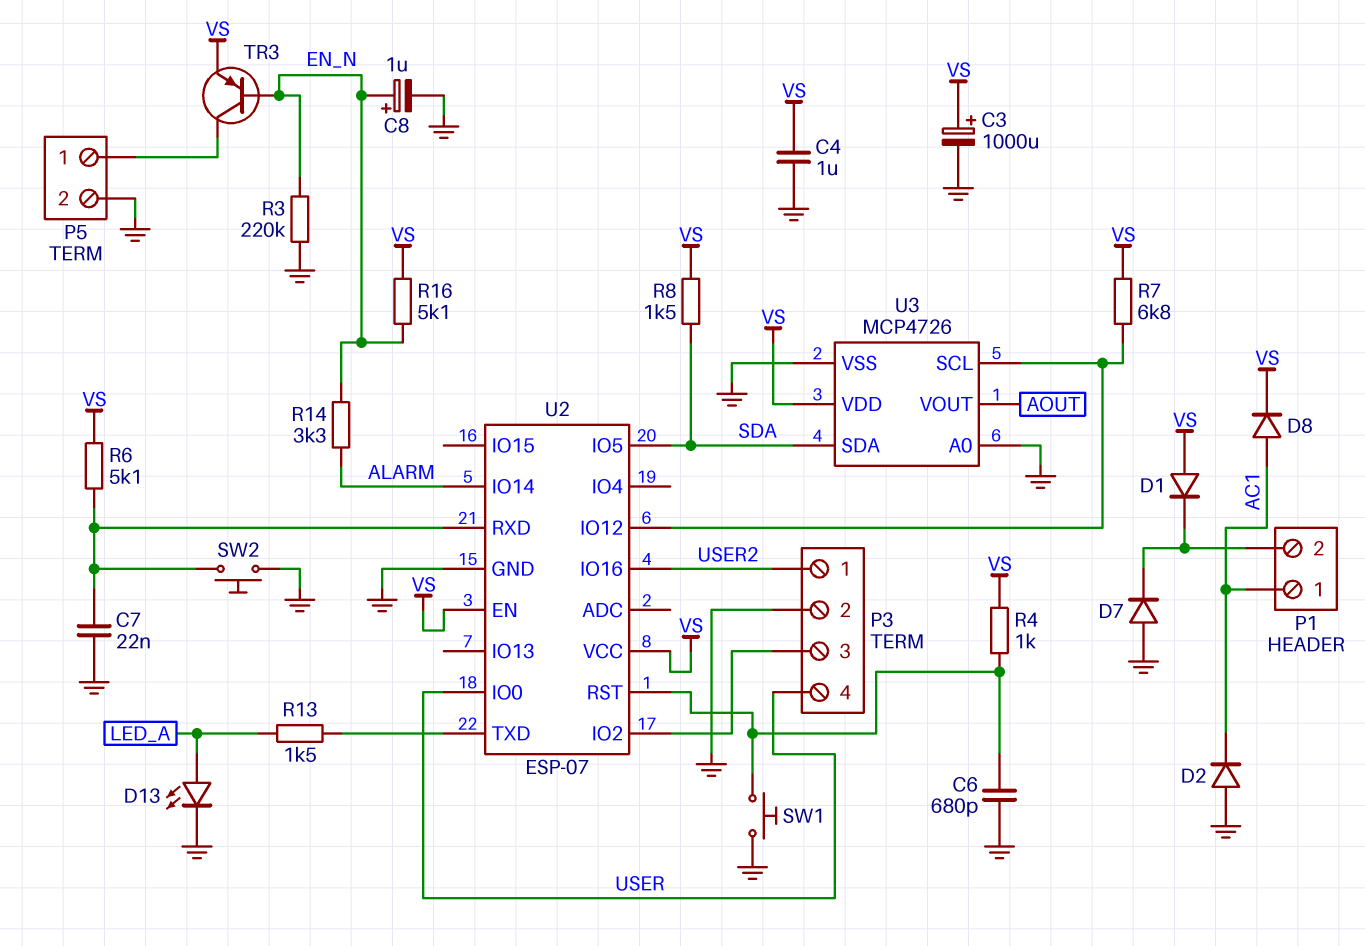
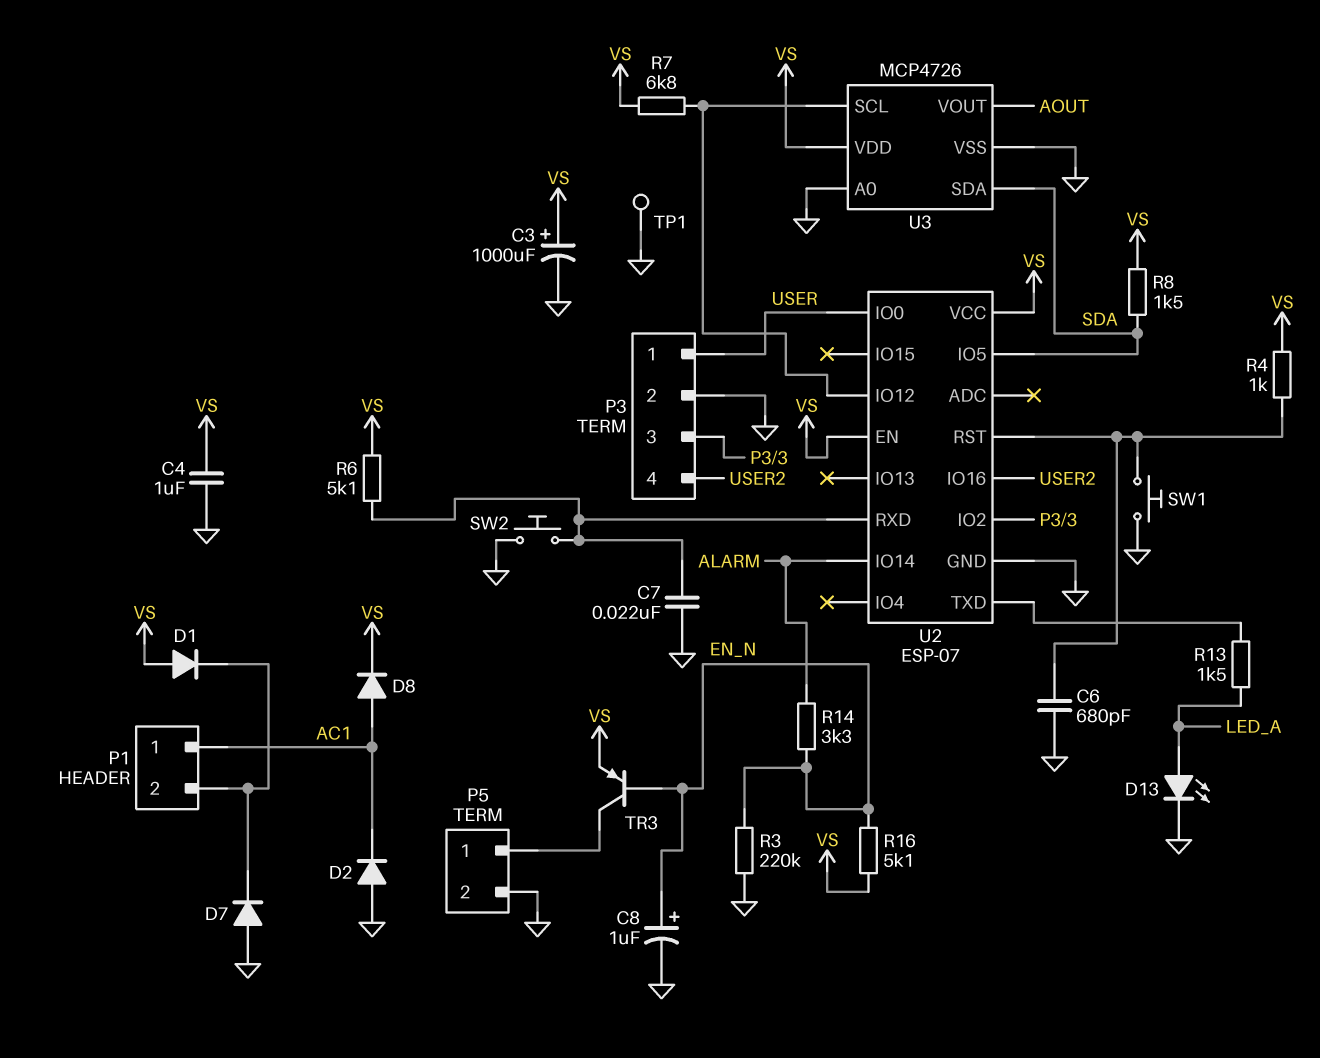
P3 pin 1: USER2 -> USER
P3 pin 4: USER -> USER2
TP1: none -> test point (GND)

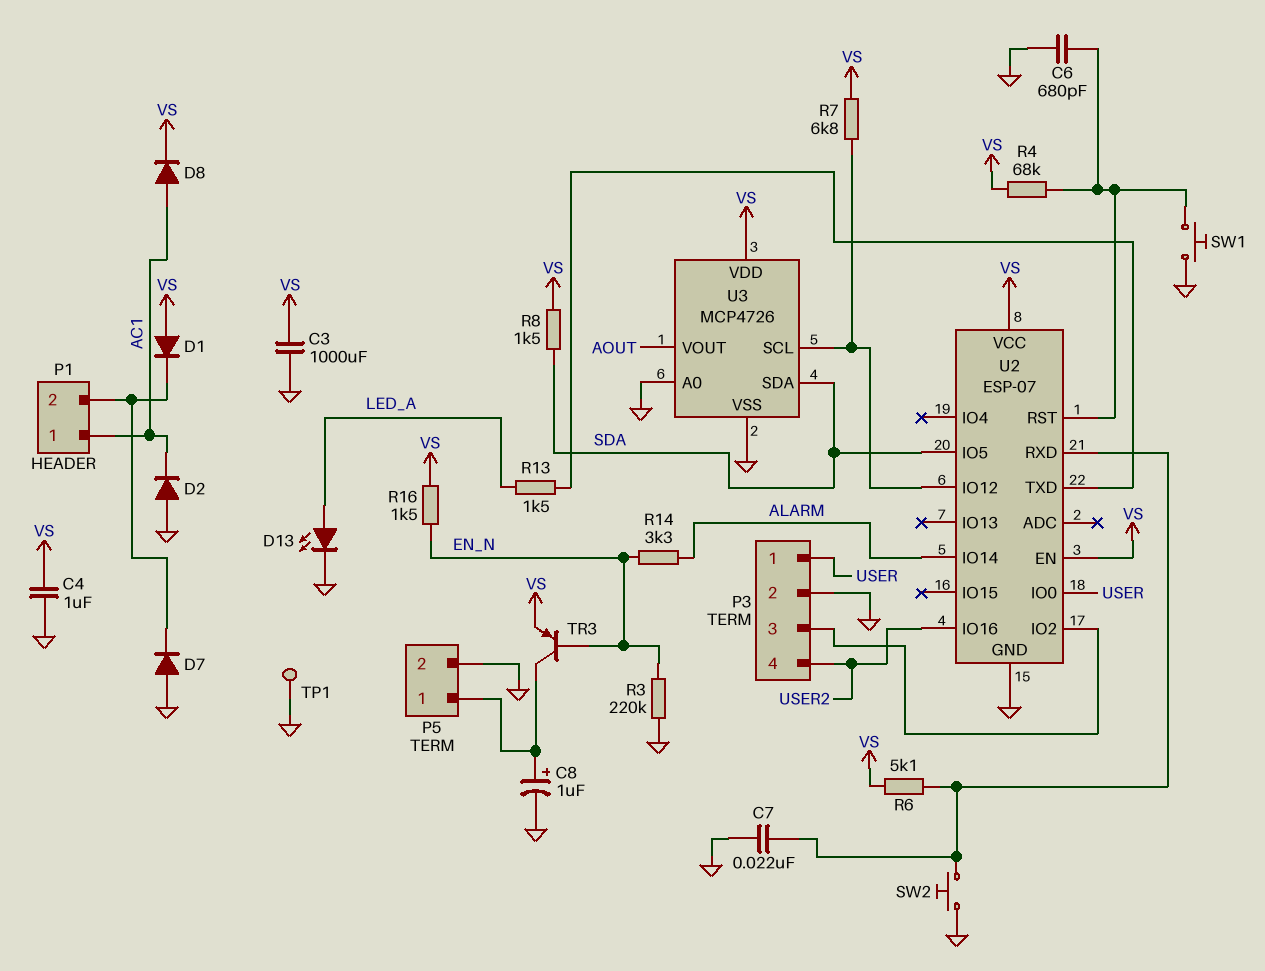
C3: 1000uF (plus VS, minus GND) -> 1000uF (GND, VS)
C8: 1uF (plus EN_N, minus GND) -> 1uF (plus P5/1, minus GND)
R4: 1k (U2/RST, VS) -> 68k (U2/RST, VS)
R16: 5.1k (EN_N, VS) -> 1.5k (EN_N, VS)

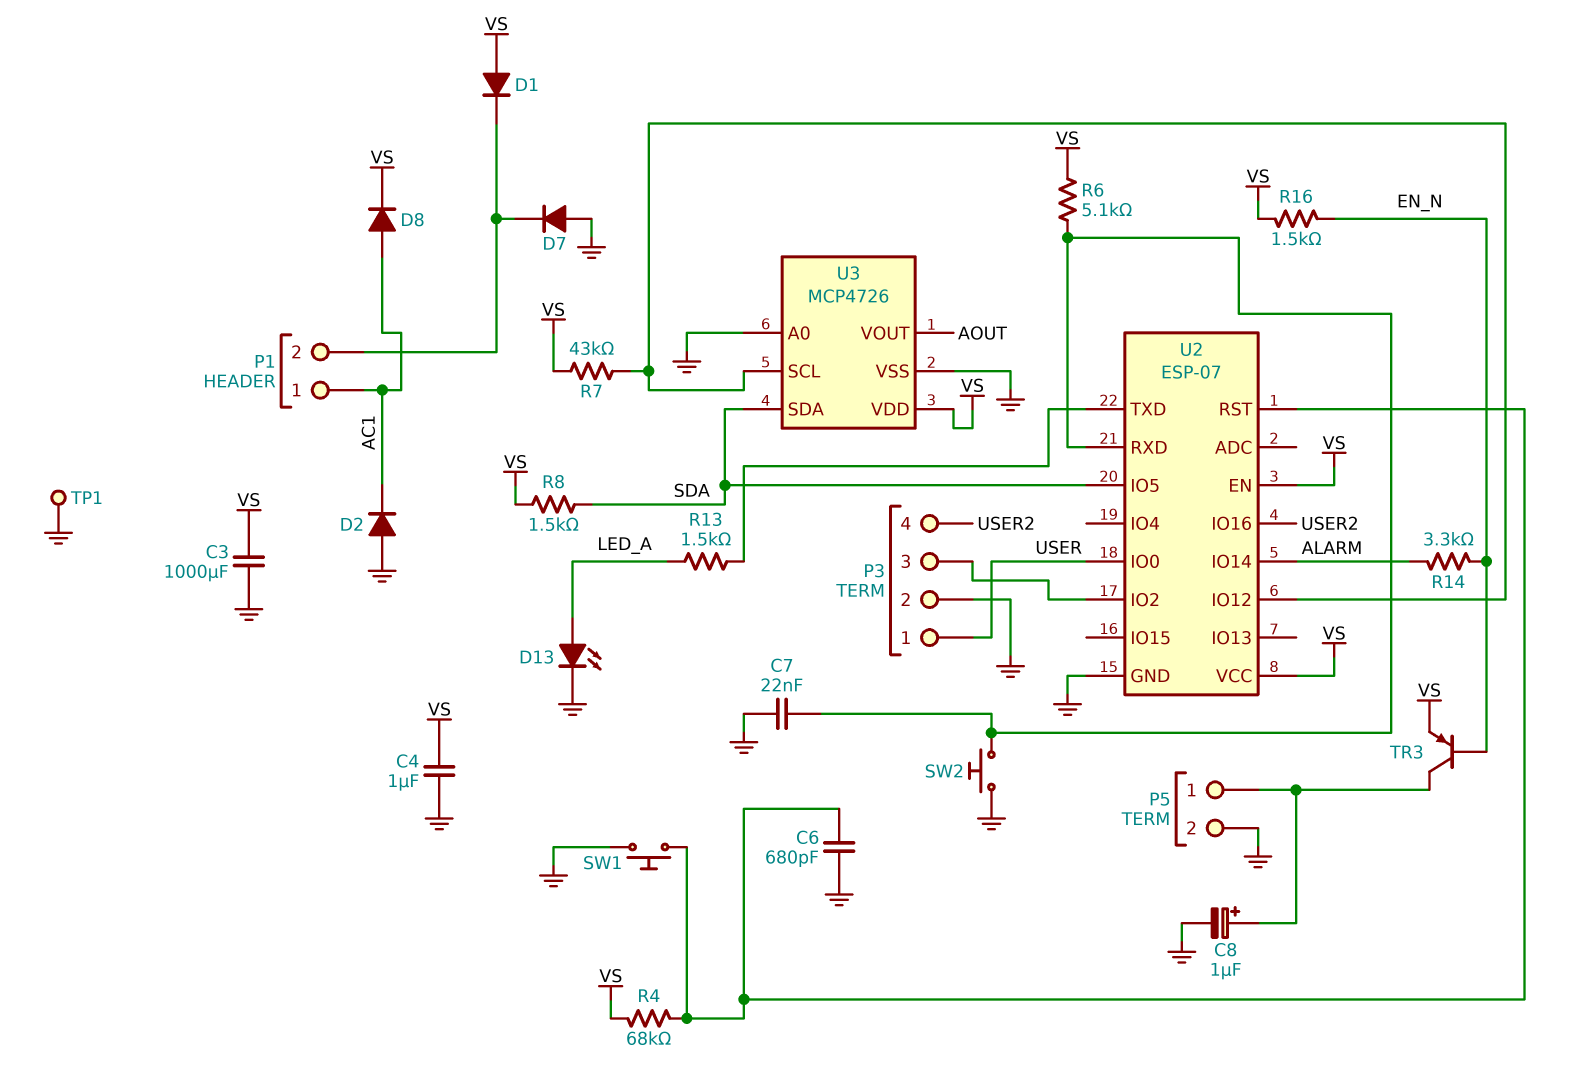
R3: 220k (EN_N, GND) -> none
R7: 6.8k (U2/IO12, VS) -> 43k (U2/IO12, VS)

